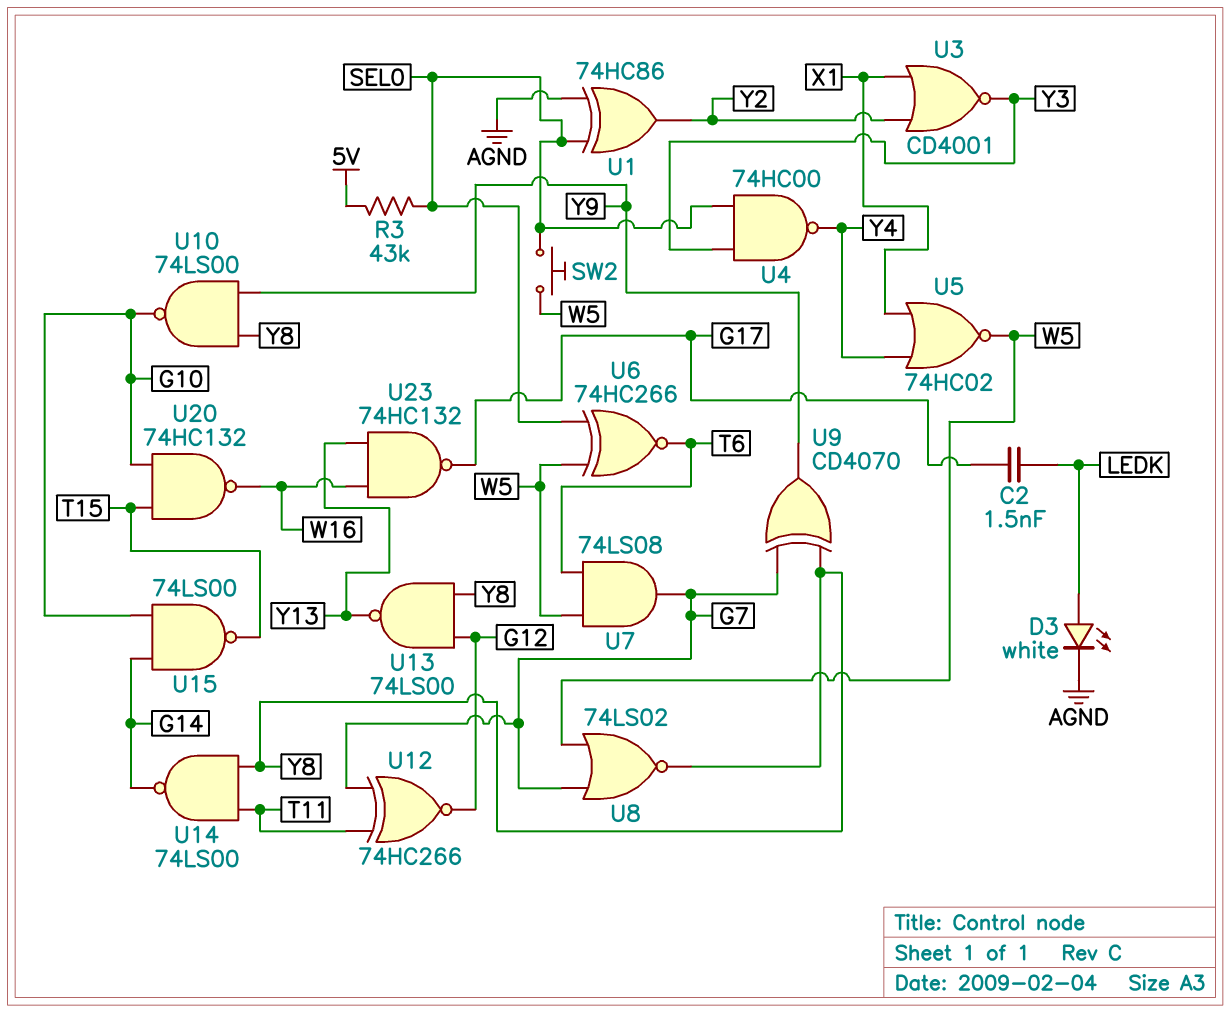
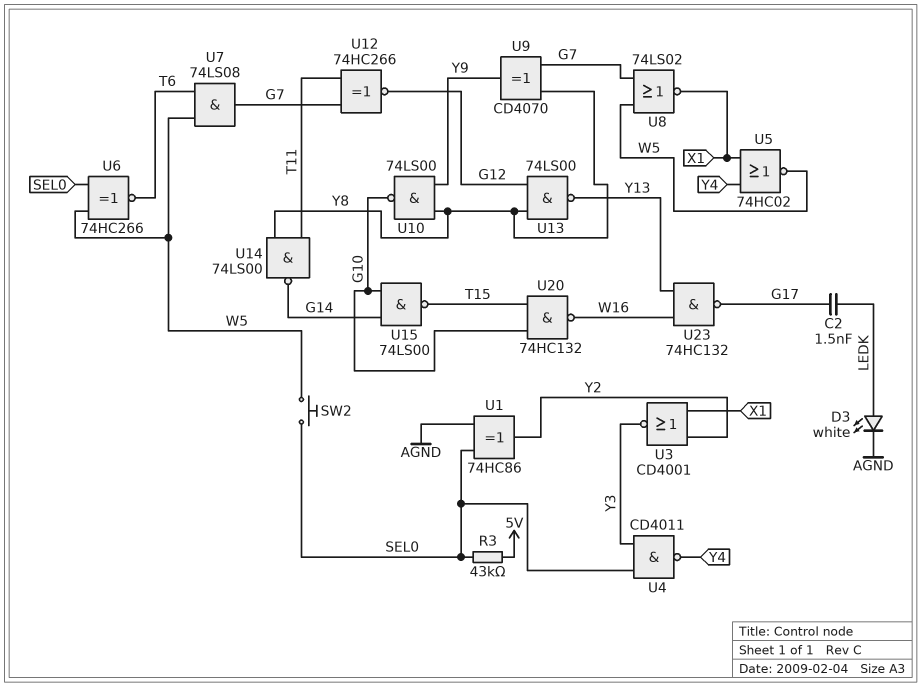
U4: NAND 74HC00 (in SEL0, in Y3, out Y4) -> NAND CD4011 (in SEL0, in Y3, out Y4)
U8: NOR 74LS02 (in G7, in W5, out Y8) -> NOR 74LS02 (in G7, in W5, out X1)

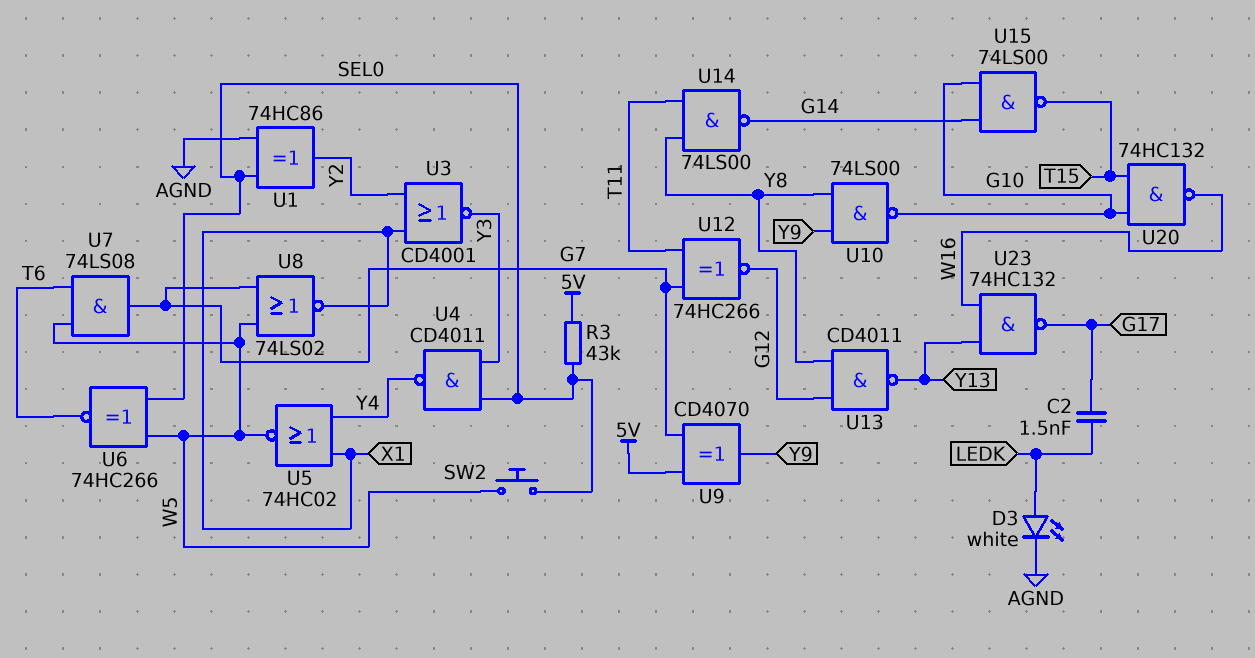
U9: XOR CD4070 (in G7, in Y8, out Y9) -> XOR CD4070 (in 5V, in G7, out Y9)
U13: NAND 74LS00 (in G12, in Y8, out Y13) -> NAND CD4011 (in G12, in Y8, out Y13)

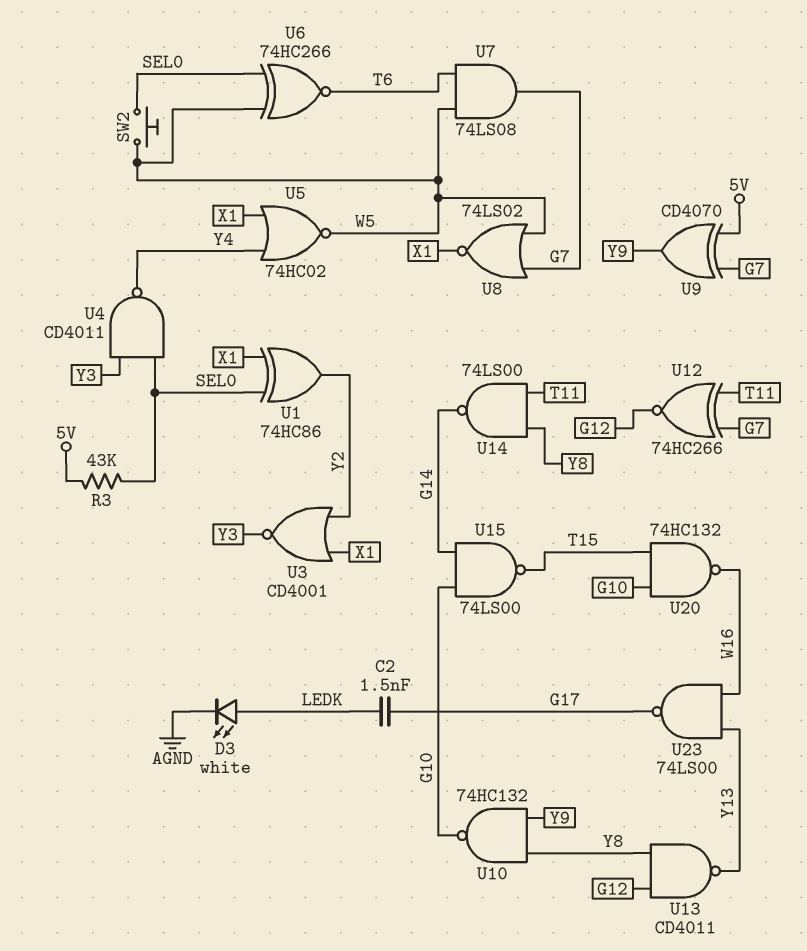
U1: XOR 74HC86 (in AGND, in SEL0, out Y2) -> XOR 74HC86 (in SEL0, in X1, out Y2)
U10: NAND 74LS00 (in Y8, in Y9, out G10) -> NAND 74HC132 (in Y8, in Y9, out G10)
U23: NAND 74HC132 (in W16, in Y13, out G17) -> NAND 74LS00 (in W16, in Y13, out G17)

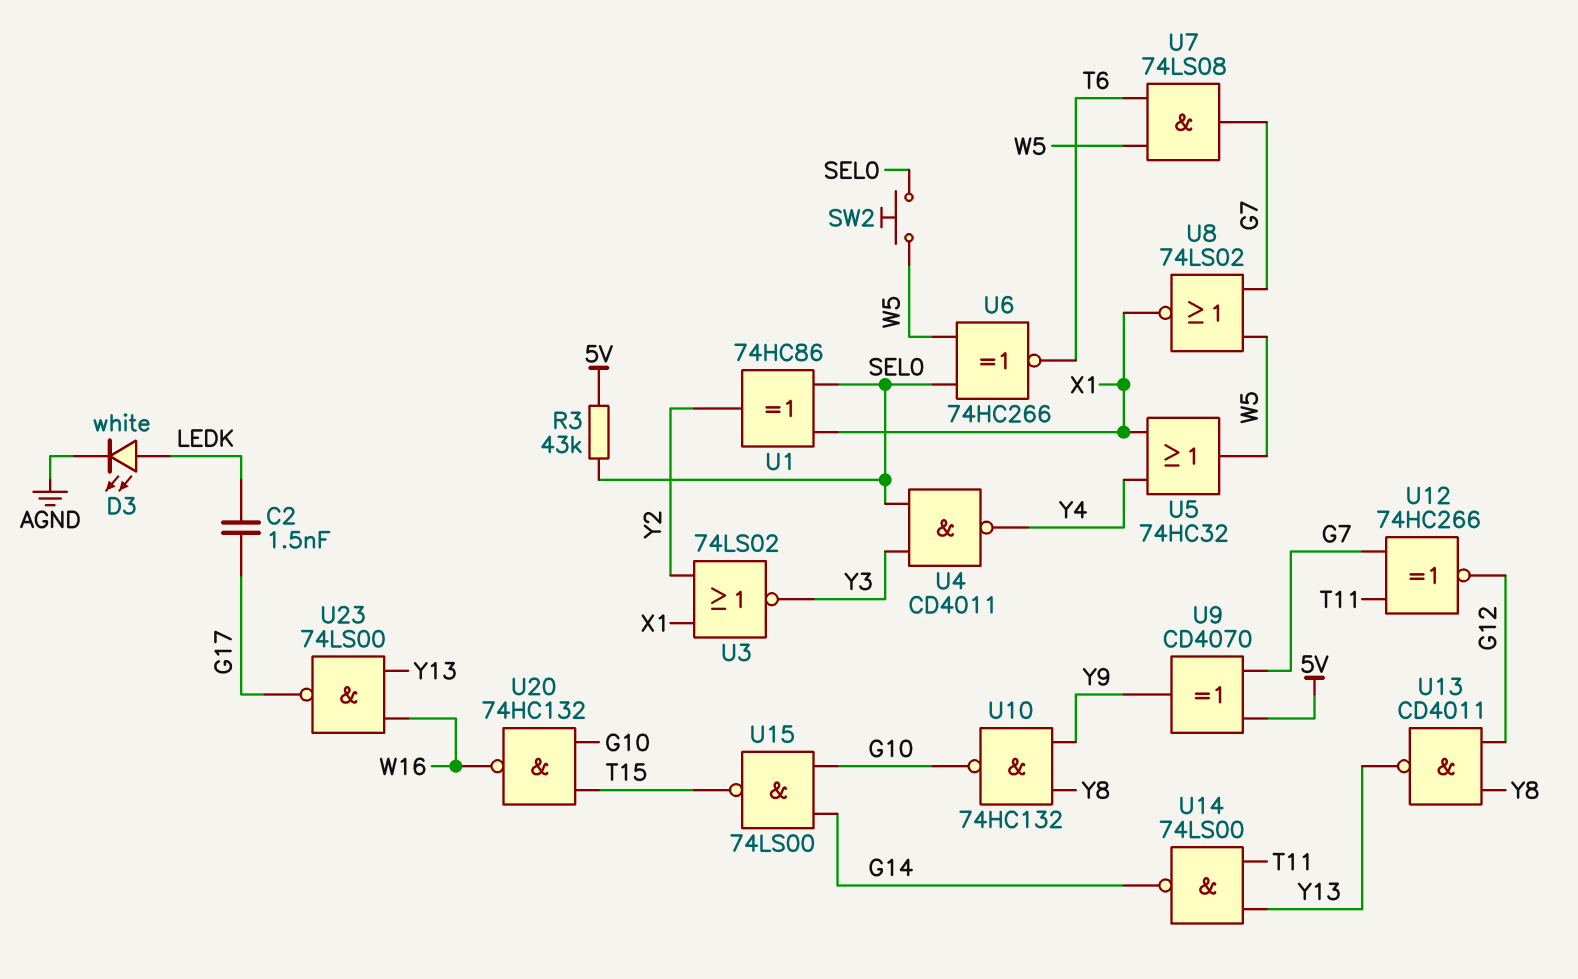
U3: NOR CD4001 (in X1, in Y2, out Y3) -> NOR 74LS02 (in X1, in Y2, out Y3)
U5: NOR 74HC02 (in X1, in Y4, out W5) -> OR 74HC32 (in X1, in Y4, out W5)
U14: NAND 74LS00 (in T11, in Y8, out G14) -> NAND 74LS00 (in T11, in Y13, out G14)

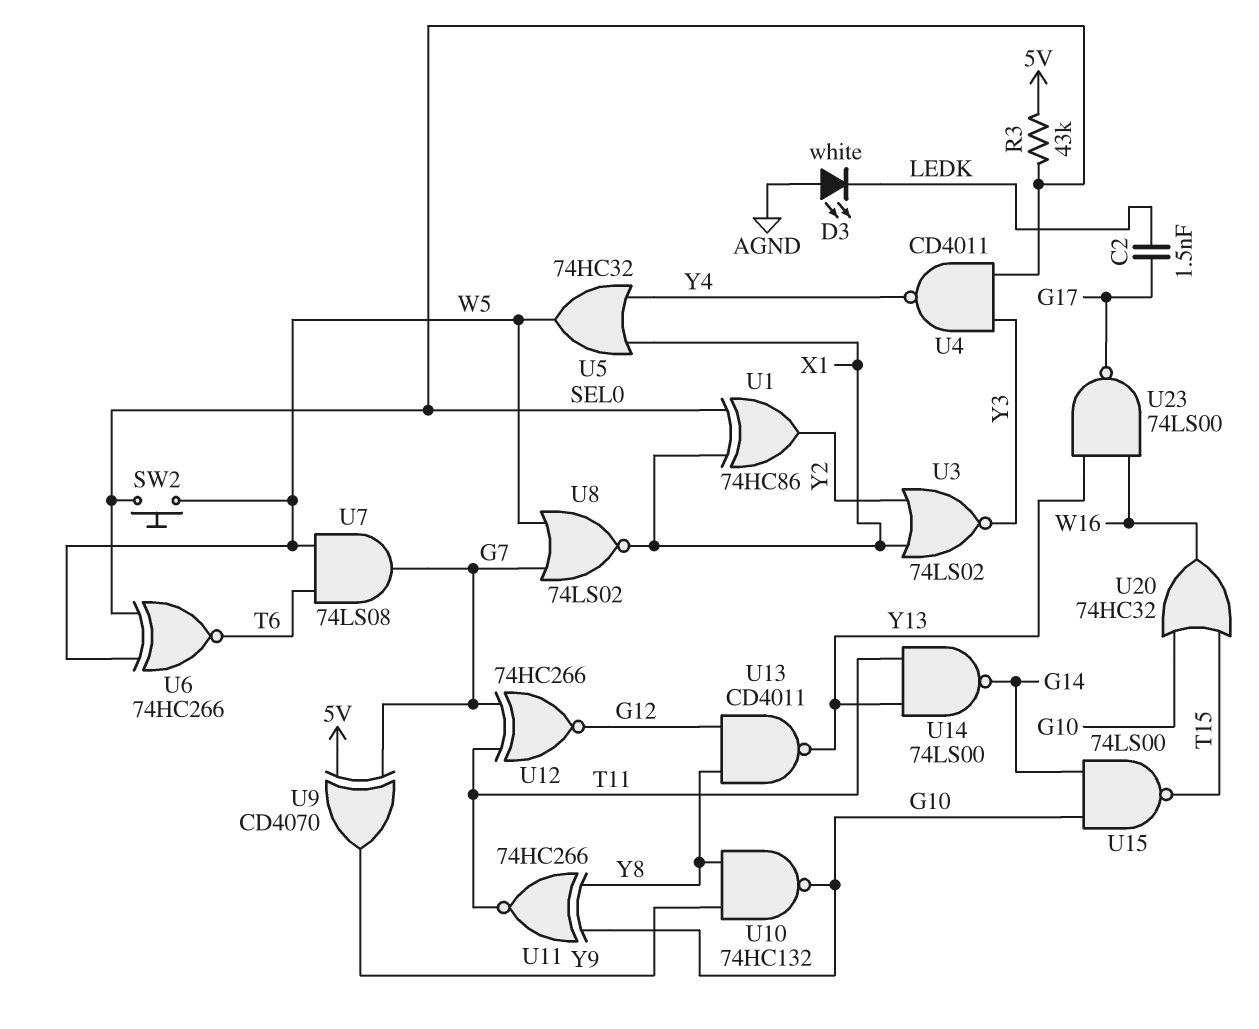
D3: LED white (A LEDK, K AGND) -> LED white (A AGND, K LEDK)
U11: none -> XNOR 74HC266 (in G10, in Y8, out T11)
U20: NAND 74HC132 (in G10, in T15, out W16) -> OR 74HC32 (in G10, in T15, out W16)

